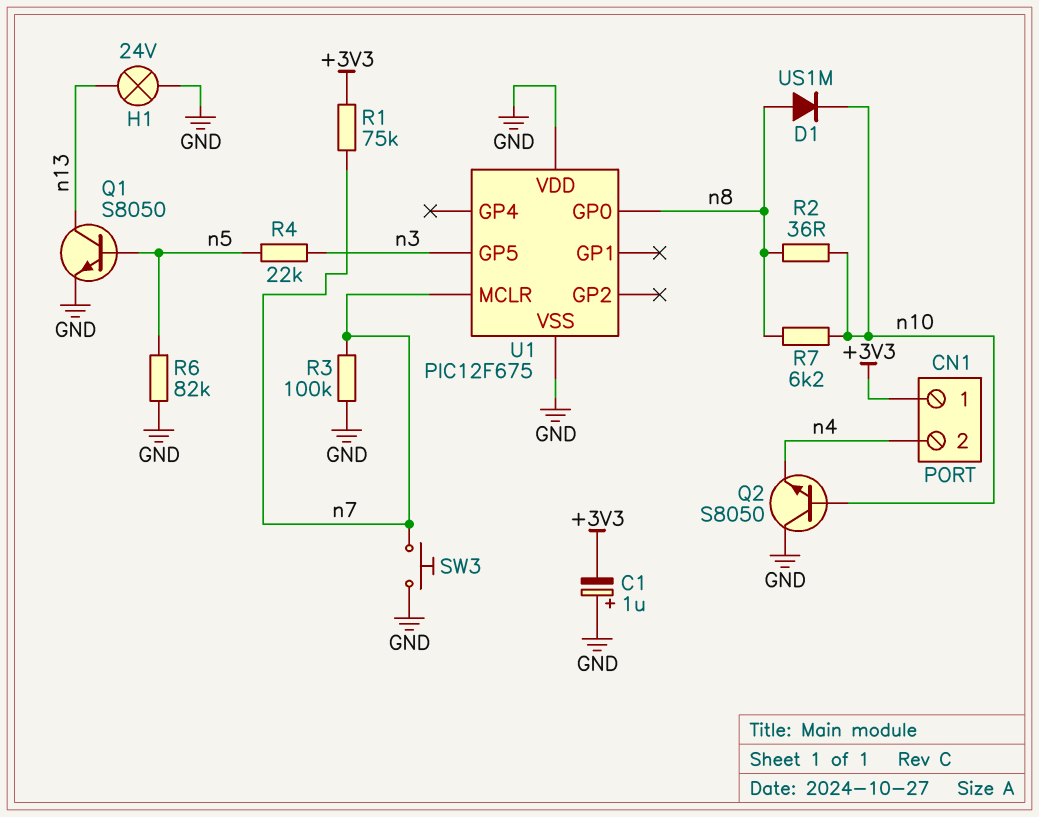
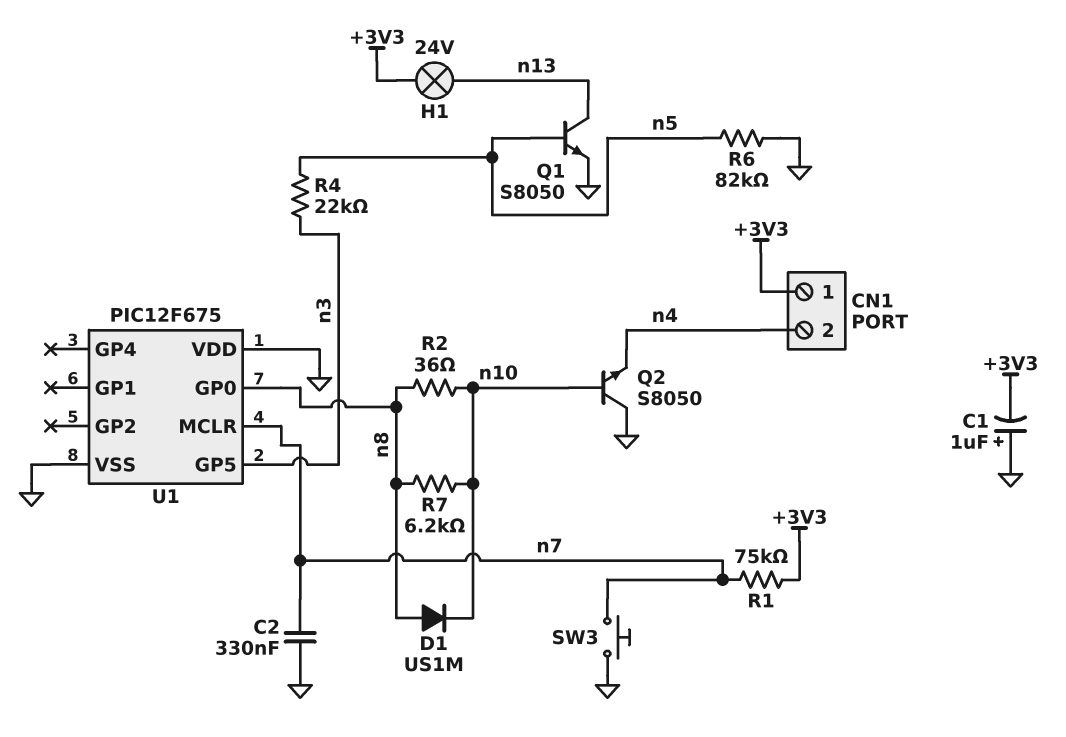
C2: none -> 330nF (GND, n7)
H1: lamp 24V (GND, n13) -> lamp 24V (+3V3, n13)
R3: 100k (GND, n7) -> none

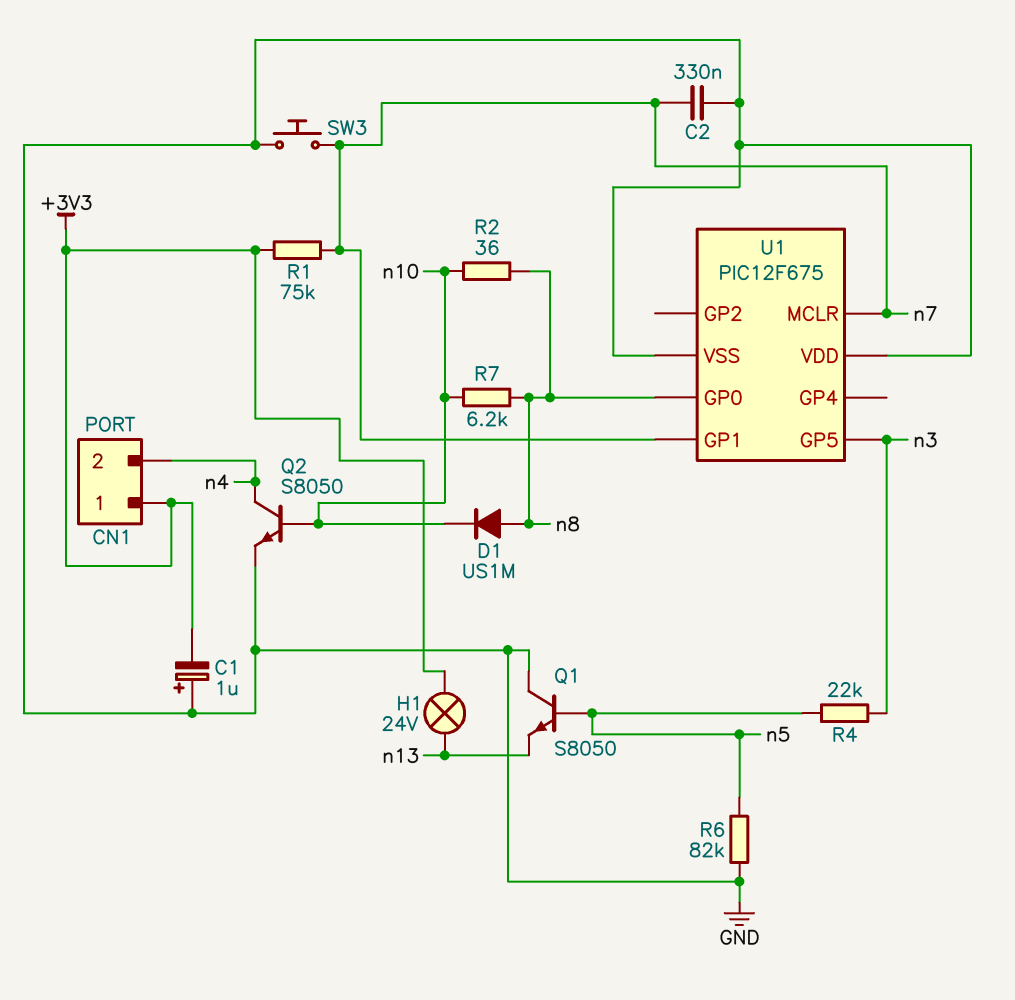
Q1: NPN S8050 (B n5, C n13, E GND) -> NPN S8050 (B n5, C GND, E n13)
Q2: NPN S8050 (B n10, C GND, E n4) -> NPN S8050 (B n10, C n4, E GND)
U1 pin GP1: none -> n7

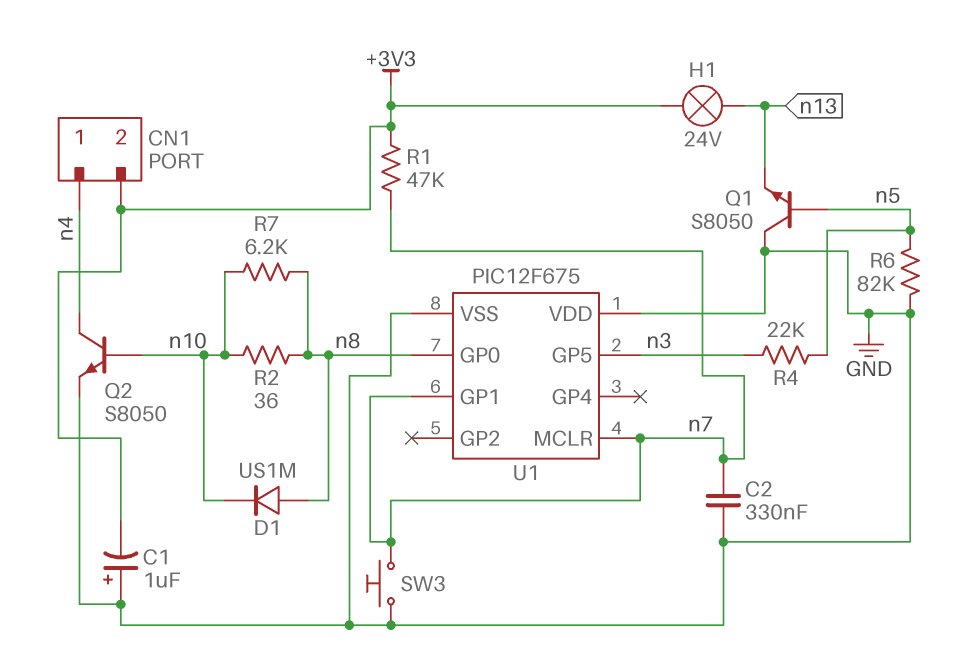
CN1 pin 1: +3V3 -> n4
CN1 pin 2: n4 -> +3V3
R1: 75k (+3V3, n7) -> 47k (+3V3, n7)

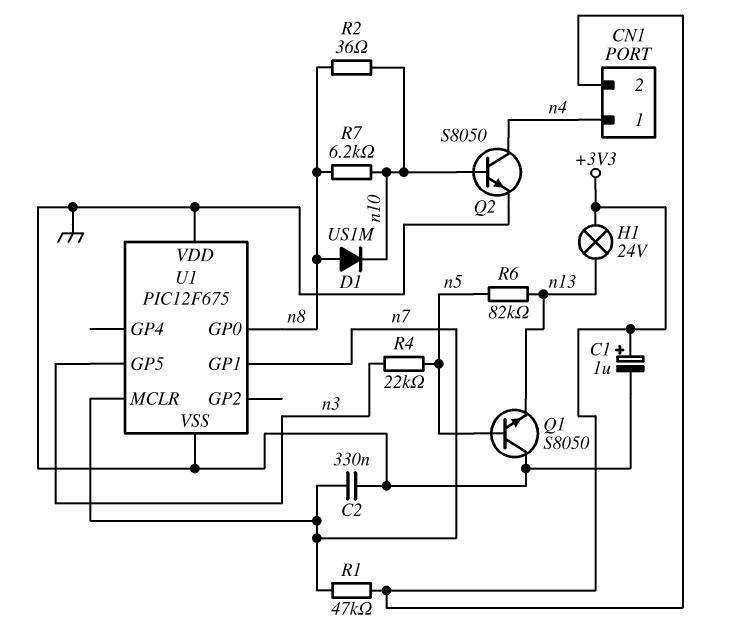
C1: 1uF (plus GND, minus +3V3) -> 1uF (plus +3V3, minus GND)
R6: 82k (GND, n5) -> 82k (n5, n13)
SW3: button (GND, n7) -> none

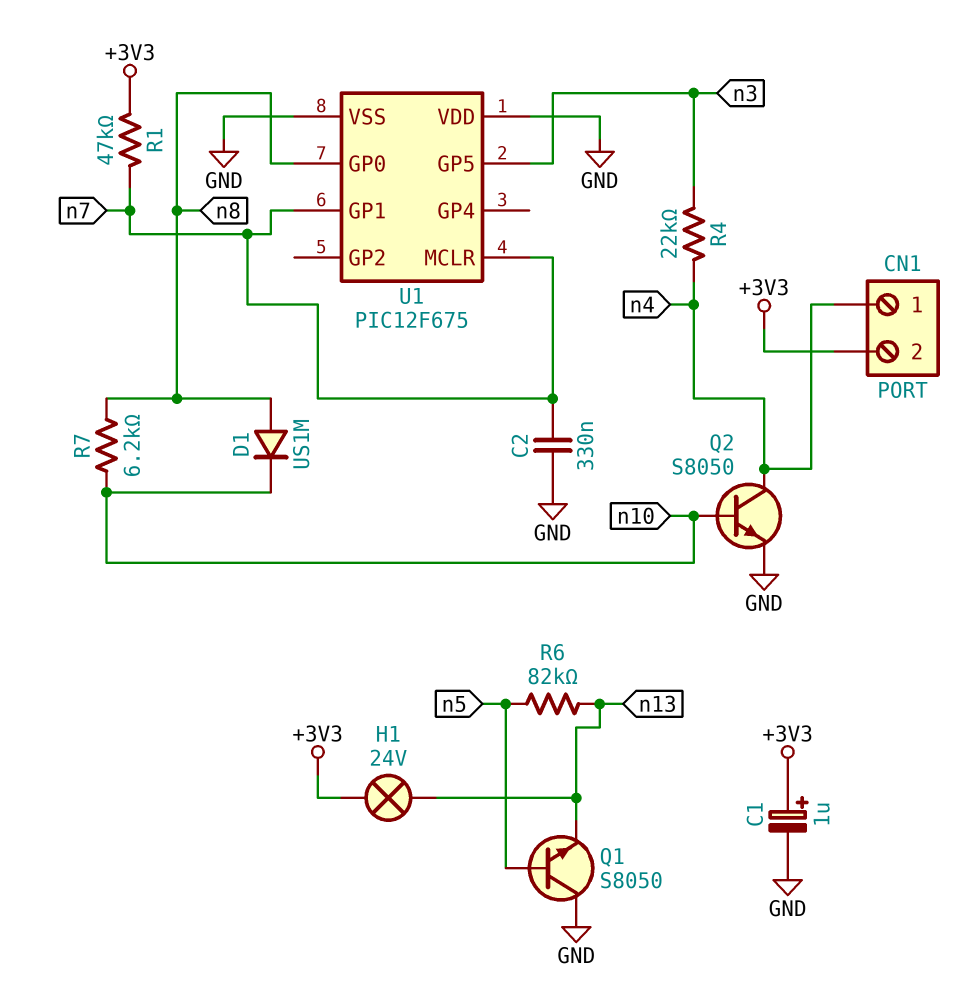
R2: 36 (n8, n10) -> none
R4: 22k (n3, n5) -> 22k (n3, n4)

